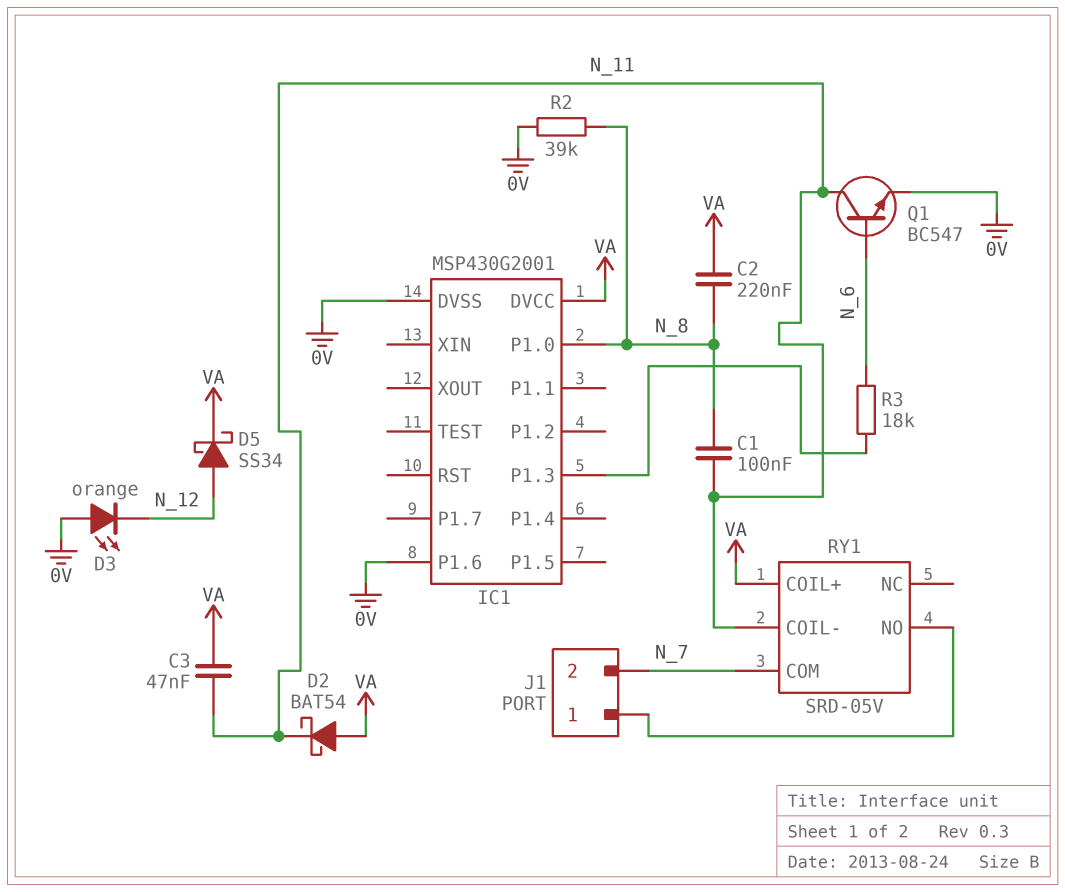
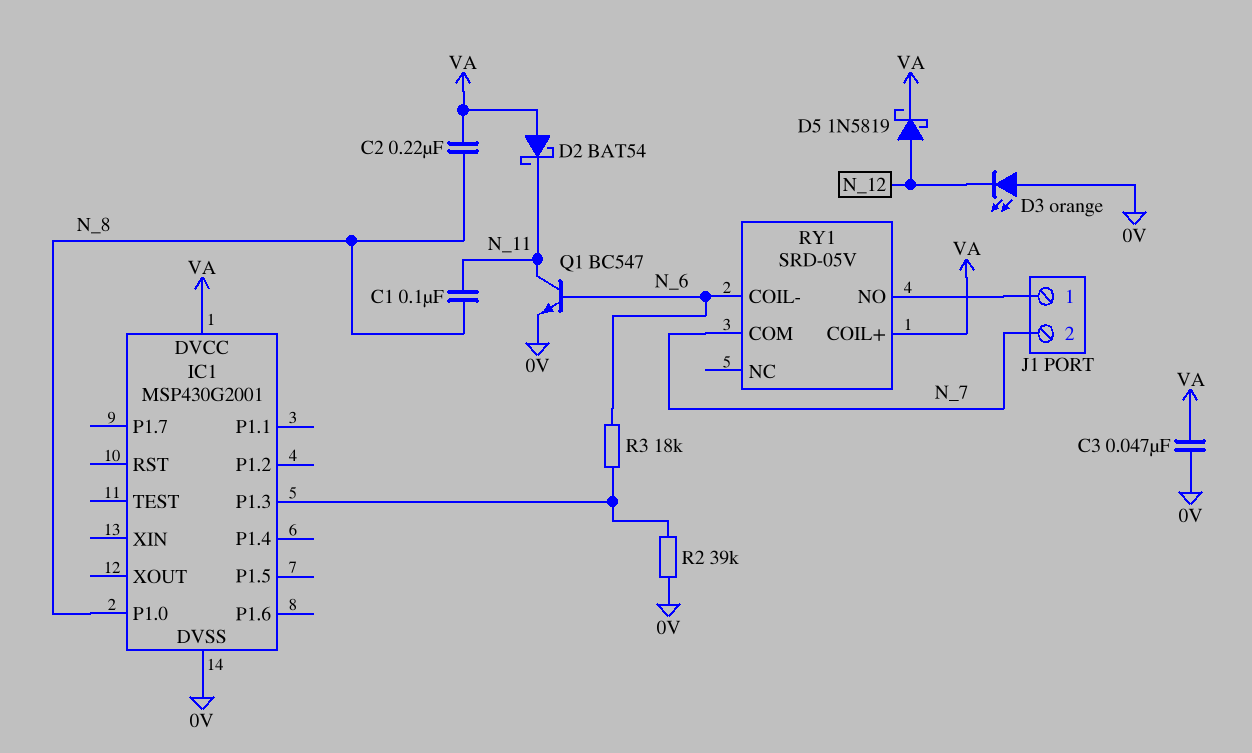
C3: 47nF (N_11, VA) -> 47nF (0V, VA)
D5: schottky SS34 (A N_12, K VA) -> schottky 1N5819 (A N_12, K VA)
IC1 pin P1.6: 0V -> none
R2: 39k (0V, N_8) -> 39k (0V, IC1/P1.3)
RY1 pin COIL-: N_11 -> N_6

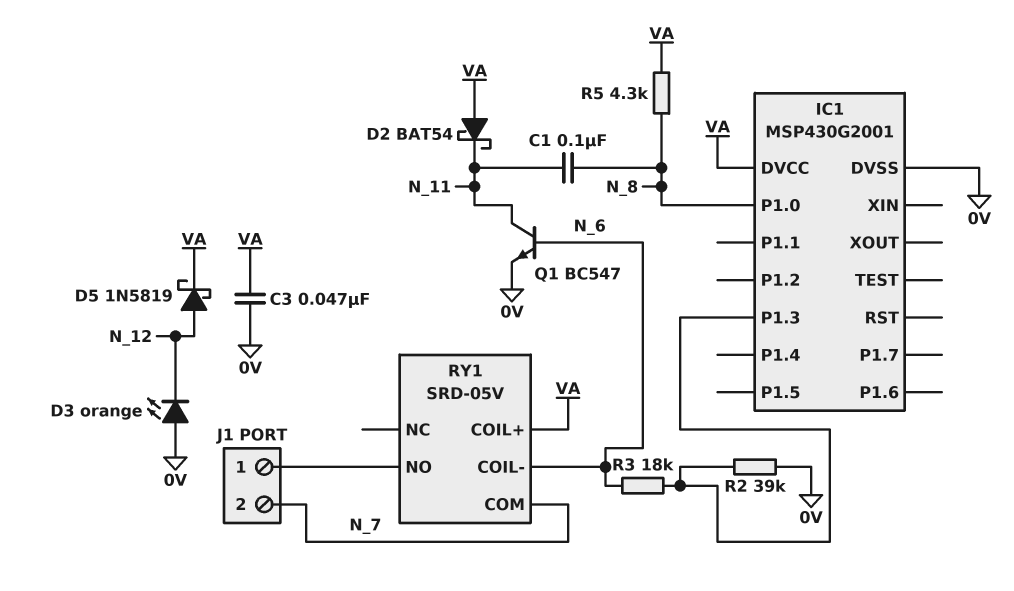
C2: 220nF (N_8, VA) -> none
R5: none -> 4.3k (N_8, VA)

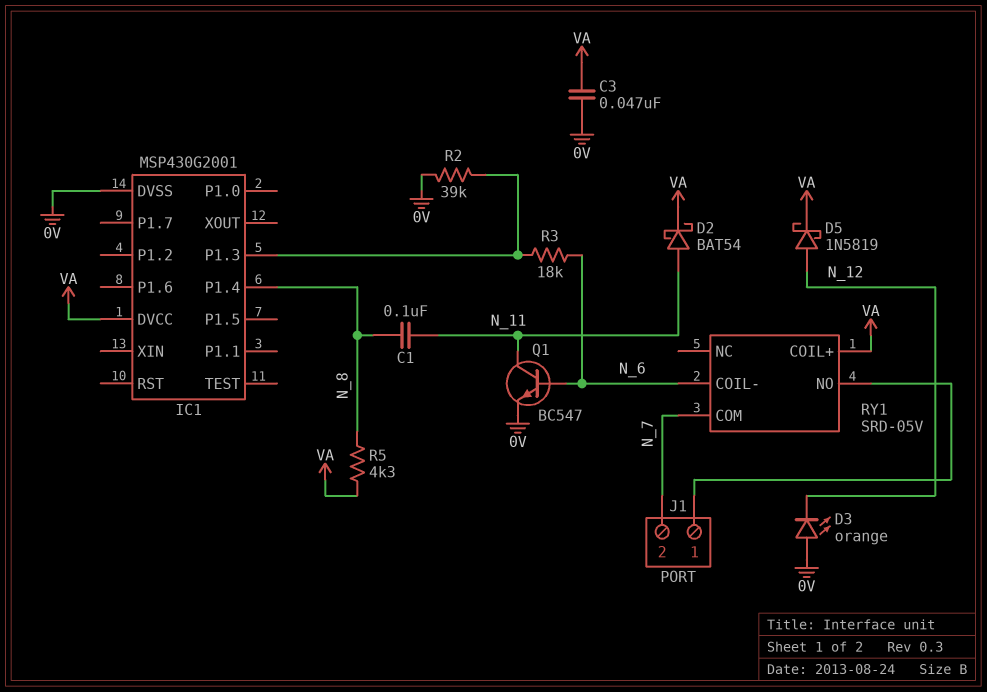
D2: schottky BAT54 (A VA, K N_11) -> schottky BAT54 (A N_11, K VA)
IC1 pin P1.0: N_8 -> none
IC1 pin P1.4: none -> N_8

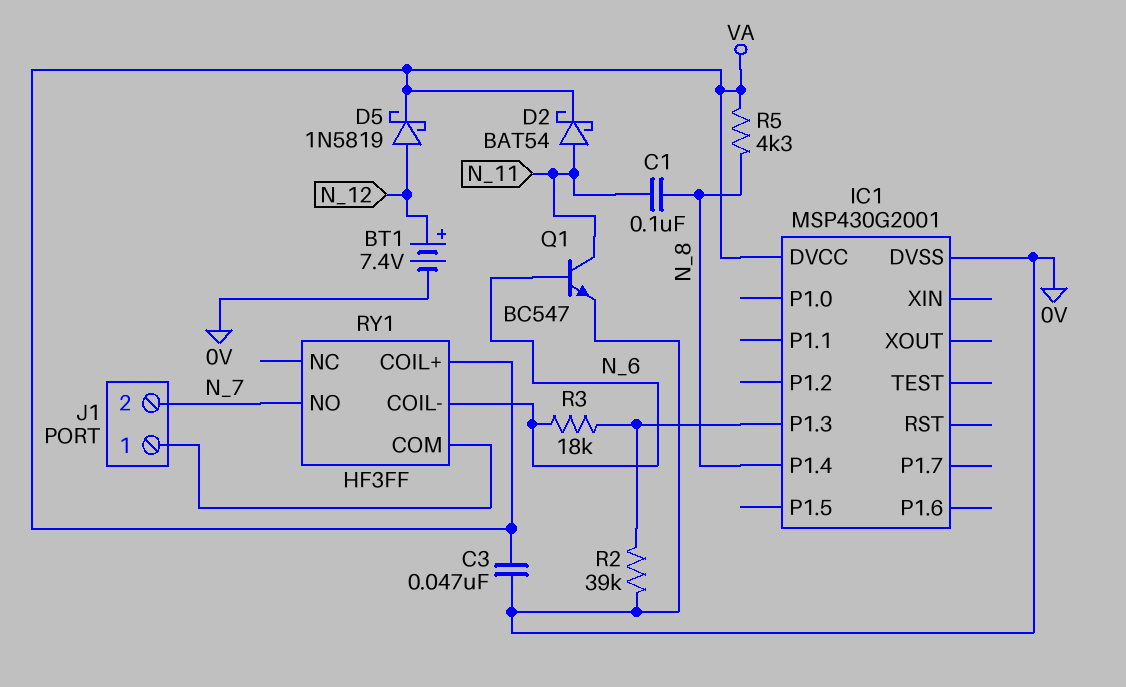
BT1: none -> 7.4V (plus N_12, minus 0V)
D3: LED orange (A 0V, K N_12) -> none
RY1: SRD-05V -> HF3FF
RY1 pin COM: N_7 -> J1/1
RY1 pin NO: J1/1 -> N_7

